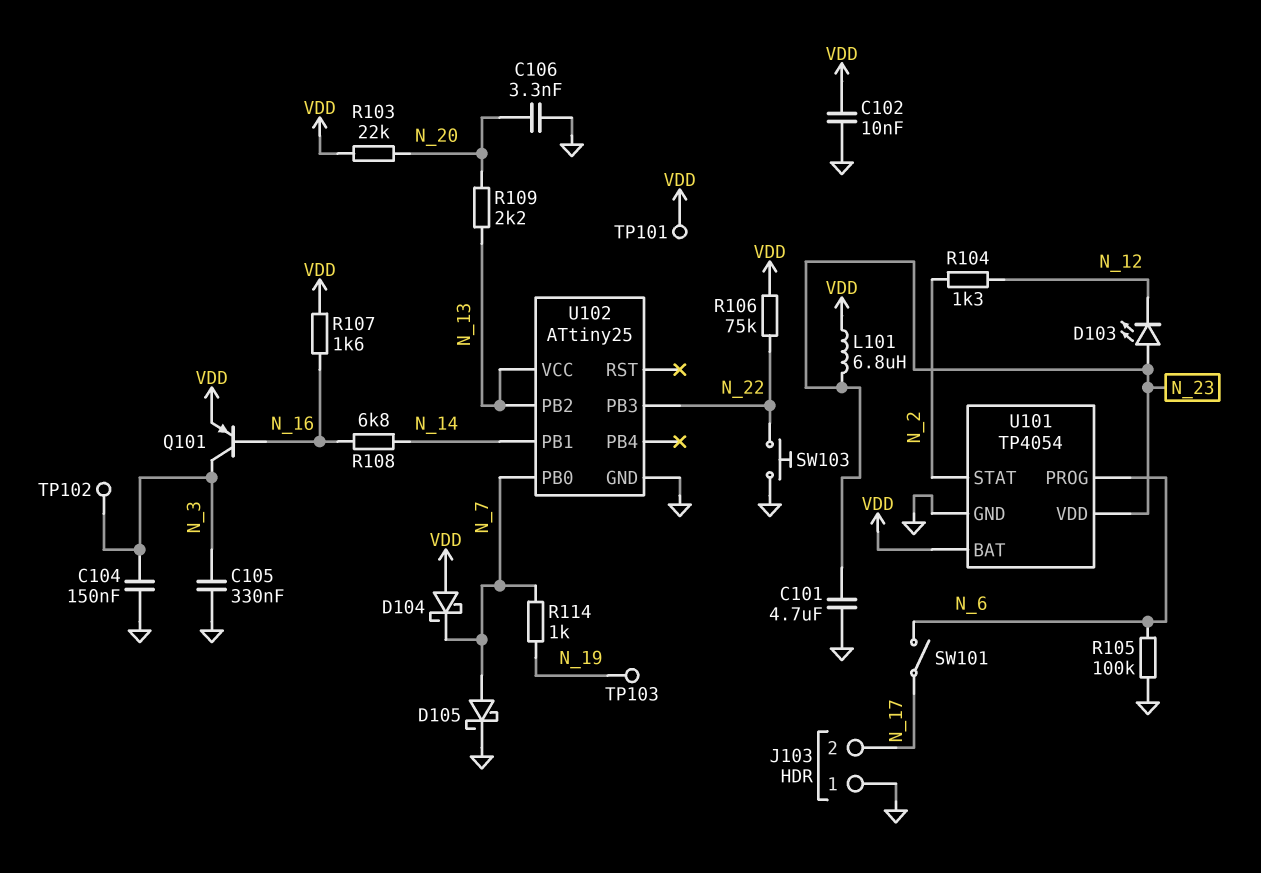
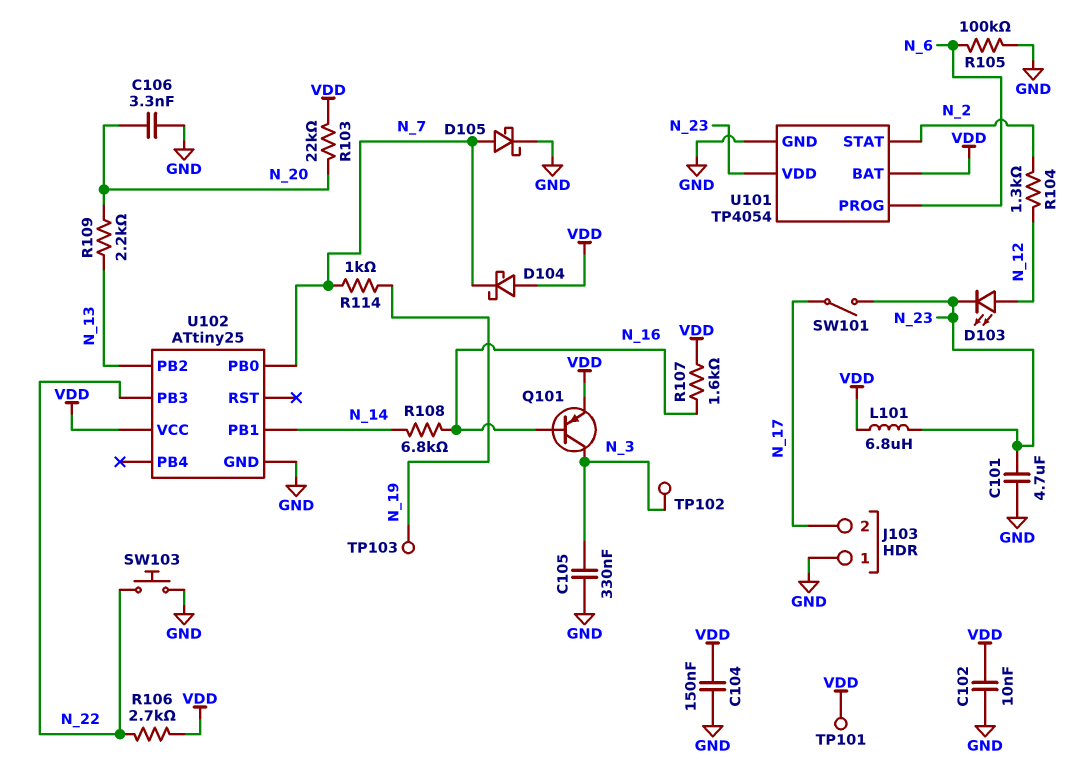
C104: 150nF (GND, N_3) -> 150nF (GND, VDD)
D103: LED (A N_23, K N_12) -> LED (A N_12, K N_23)
R106: 75k (N_22, VDD) -> 2.7k (N_22, VDD)
SW101: switch (N_6, N_17) -> switch (N_17, N_23)
U102 pin VCC: N_13 -> VDD

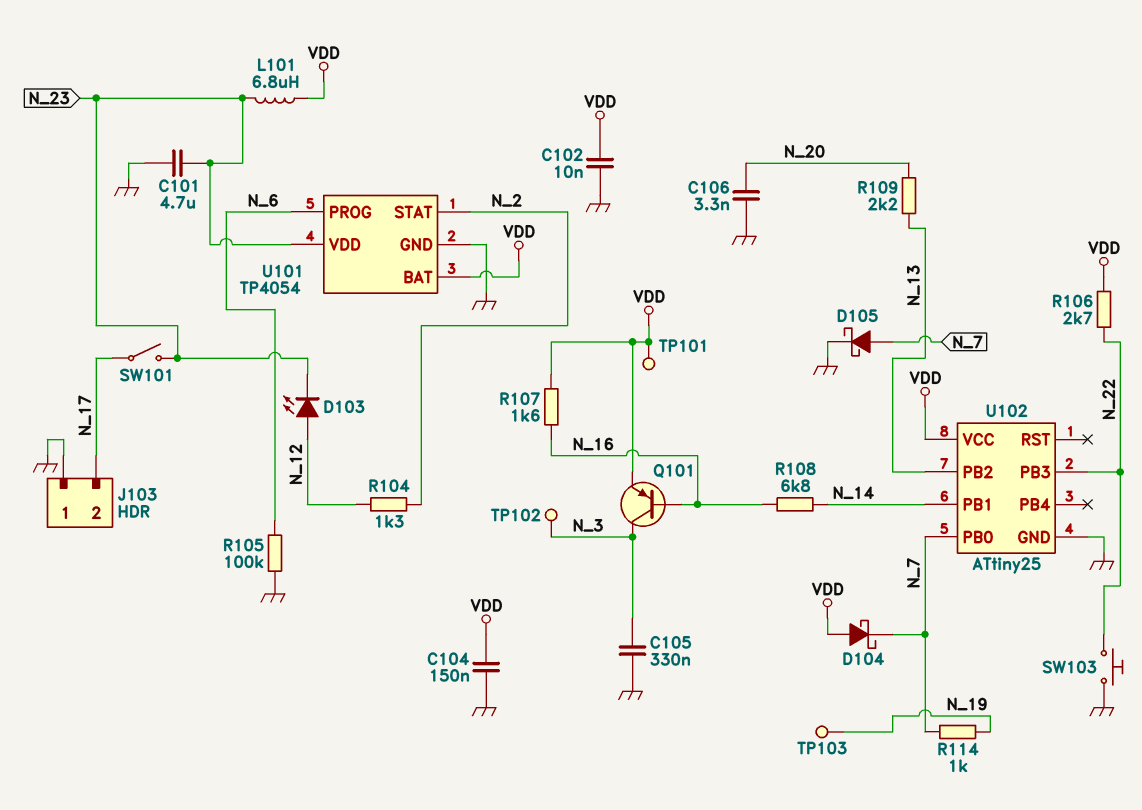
R103: 22k (N_20, VDD) -> none

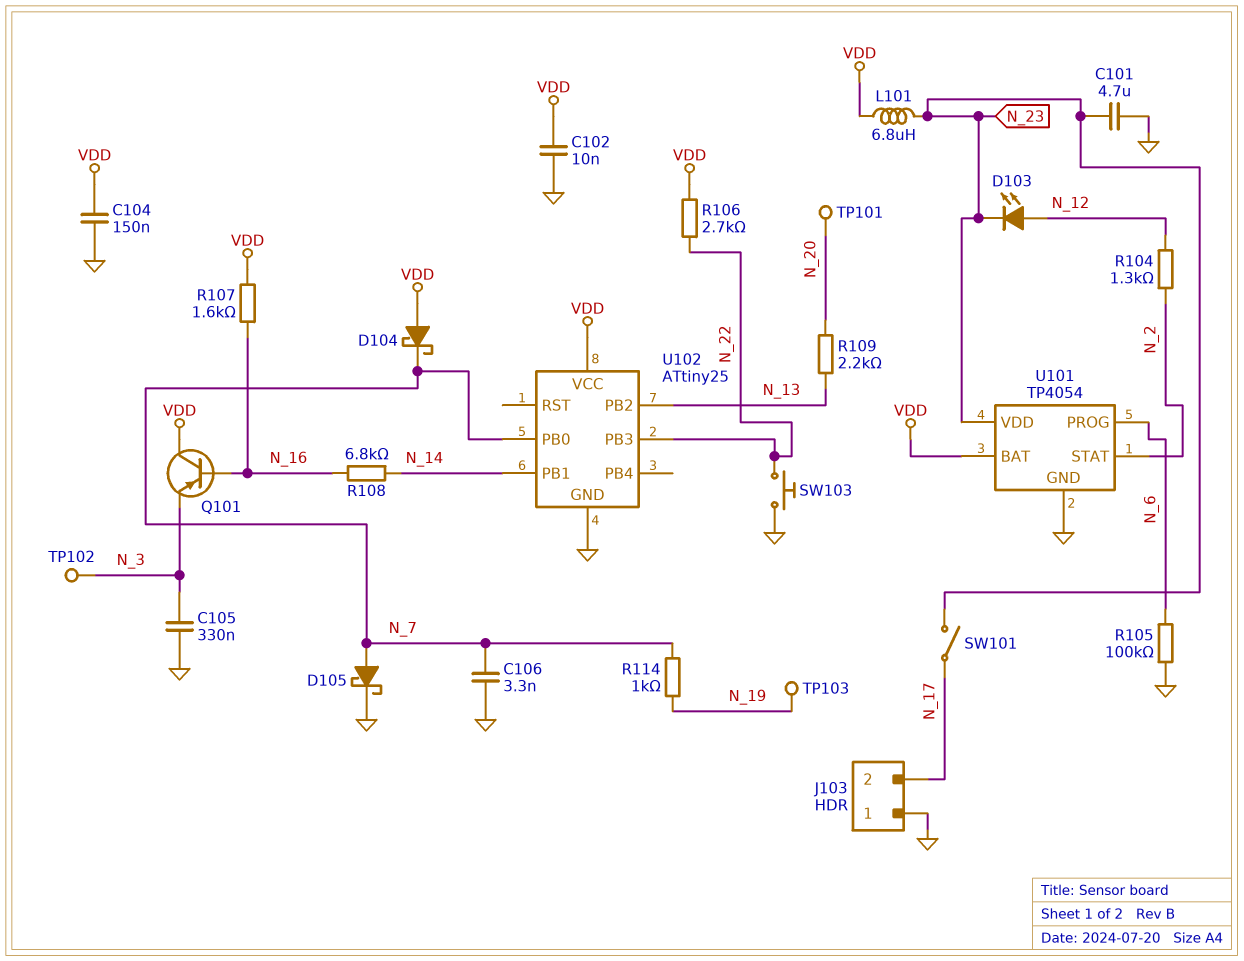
C106: 3.3nF (GND, N_20) -> 3.3nF (GND, N_7)
Q101: PNP (B N_16, C N_3, E VDD) -> PNP (B N_16, C VDD, E N_3)
TP101: test point (VDD) -> test point (N_20)

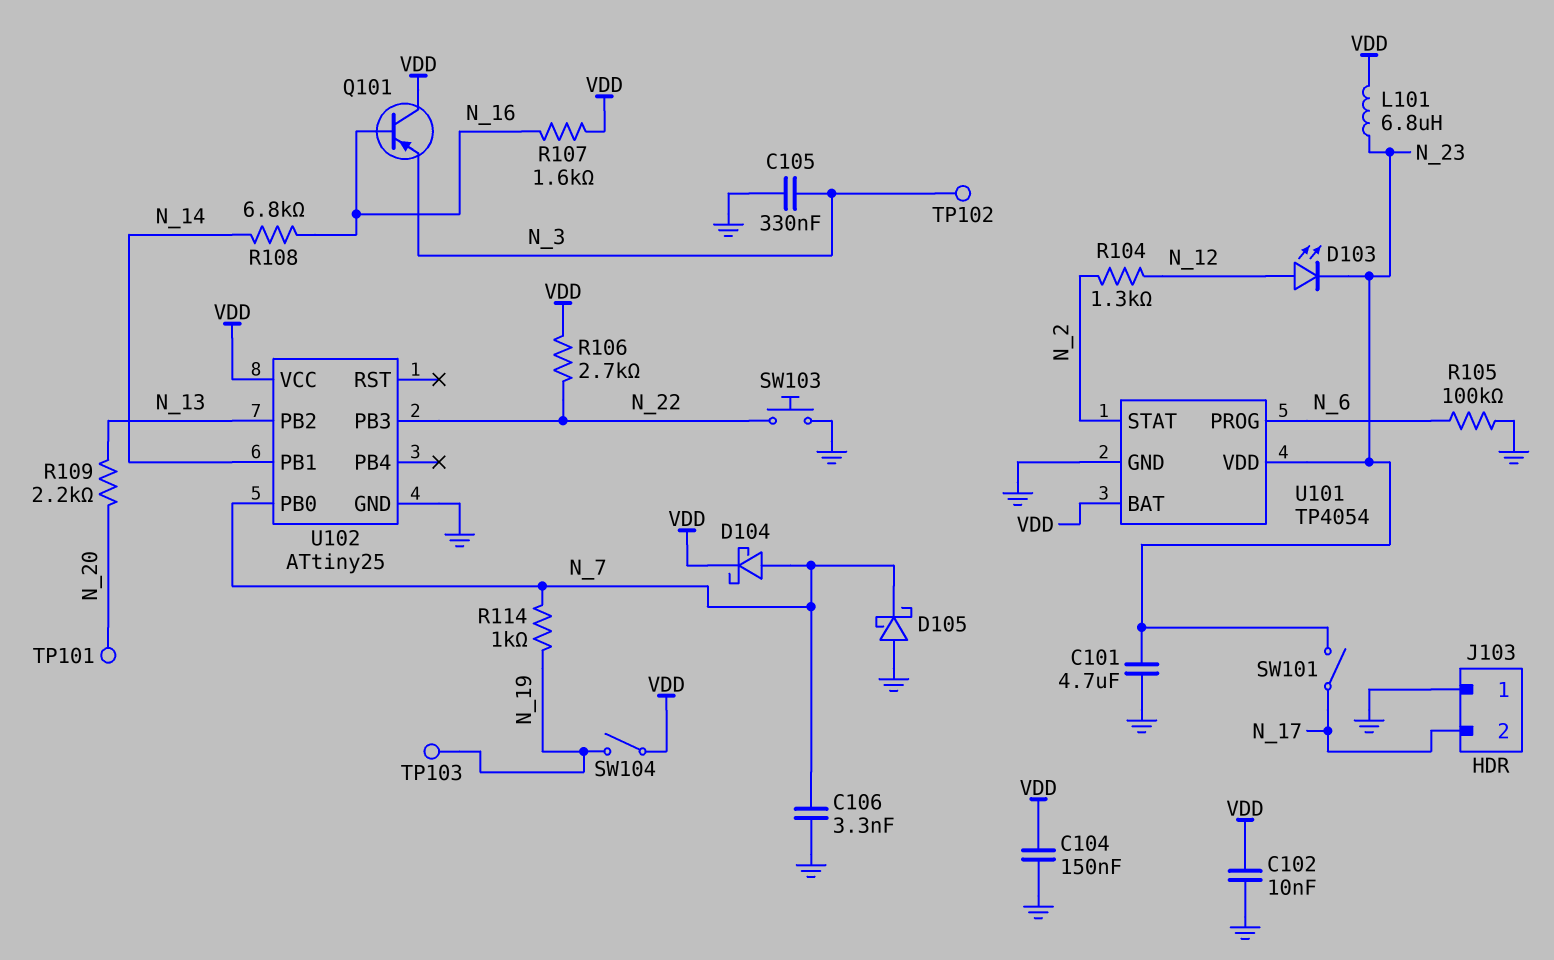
D104: schottky (A VDD, K N_7) -> schottky (A N_7, K VDD)
D105: schottky (A N_7, K GND) -> schottky (A GND, K N_7)
SW104: none -> switch (N_19, VDD)

